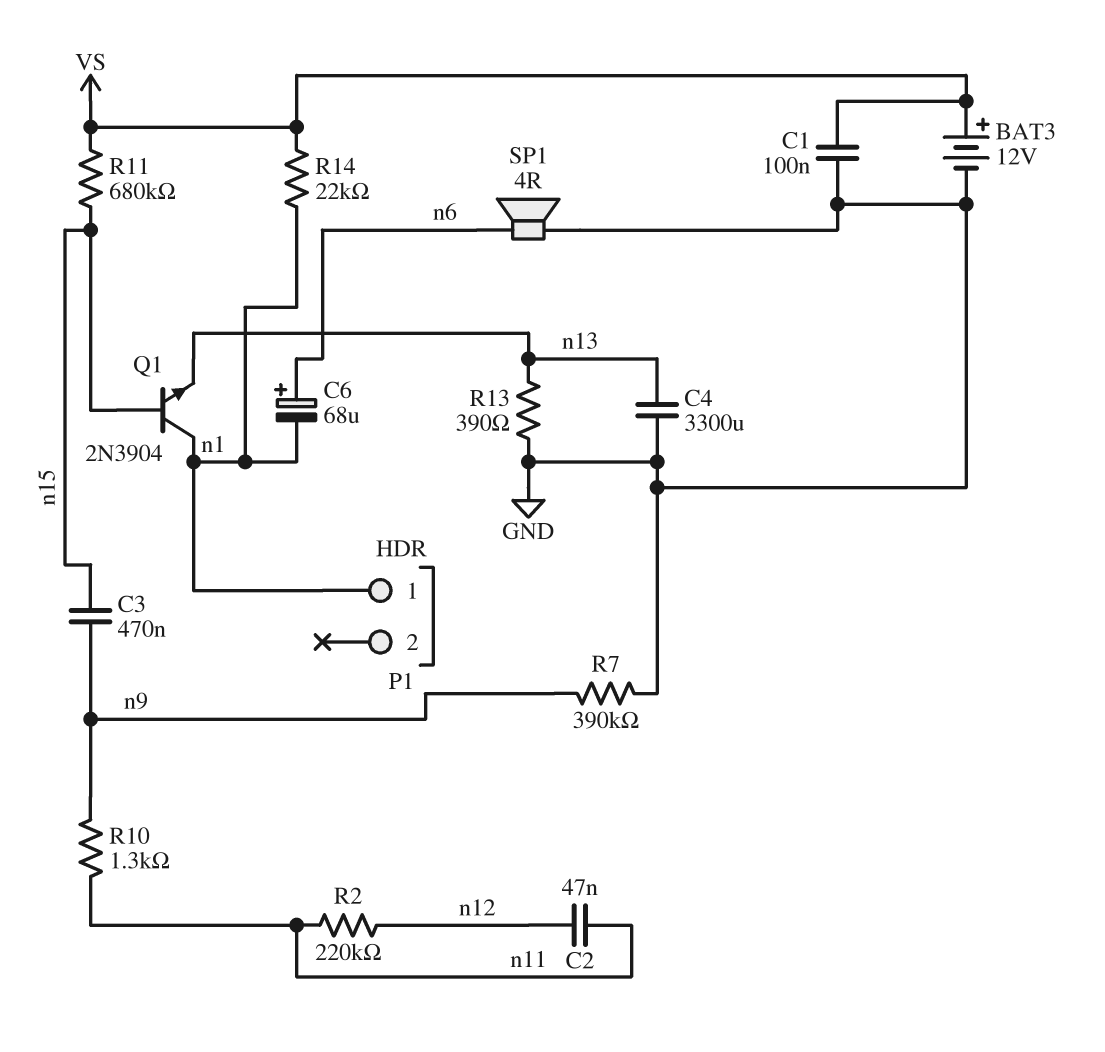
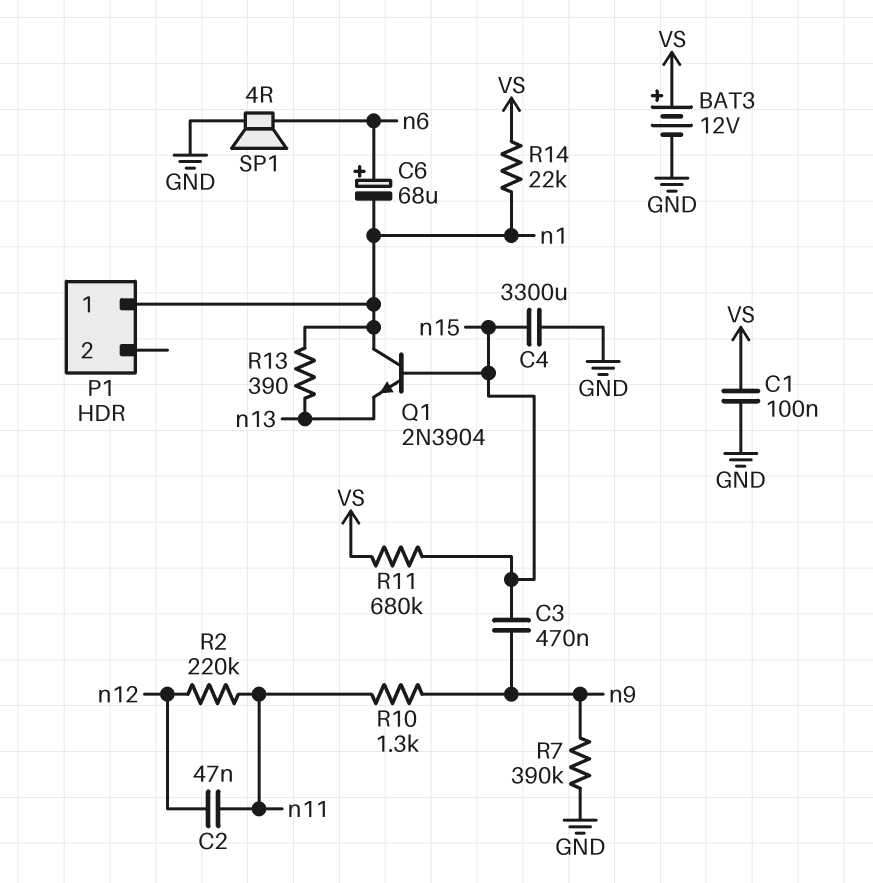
C4: 3300uF (GND, n13) -> 3300uF (GND, n15)
R13: 390 (GND, n13) -> 390 (n1, n13)

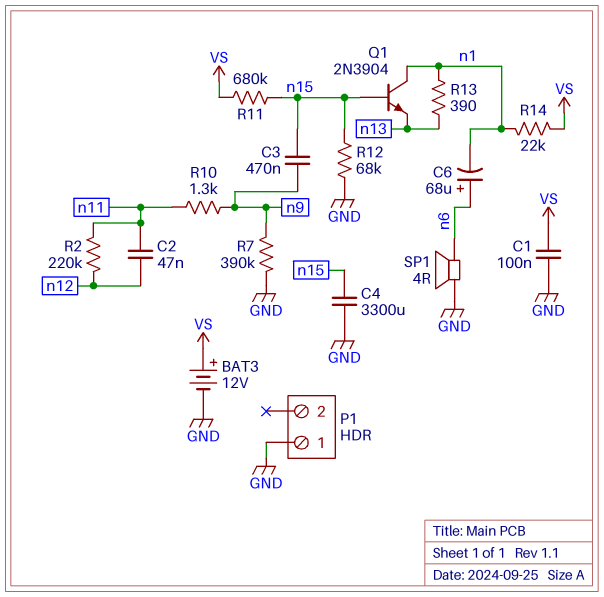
P1 pin 1: n1 -> GND
R12: none -> 68k (GND, n15)

